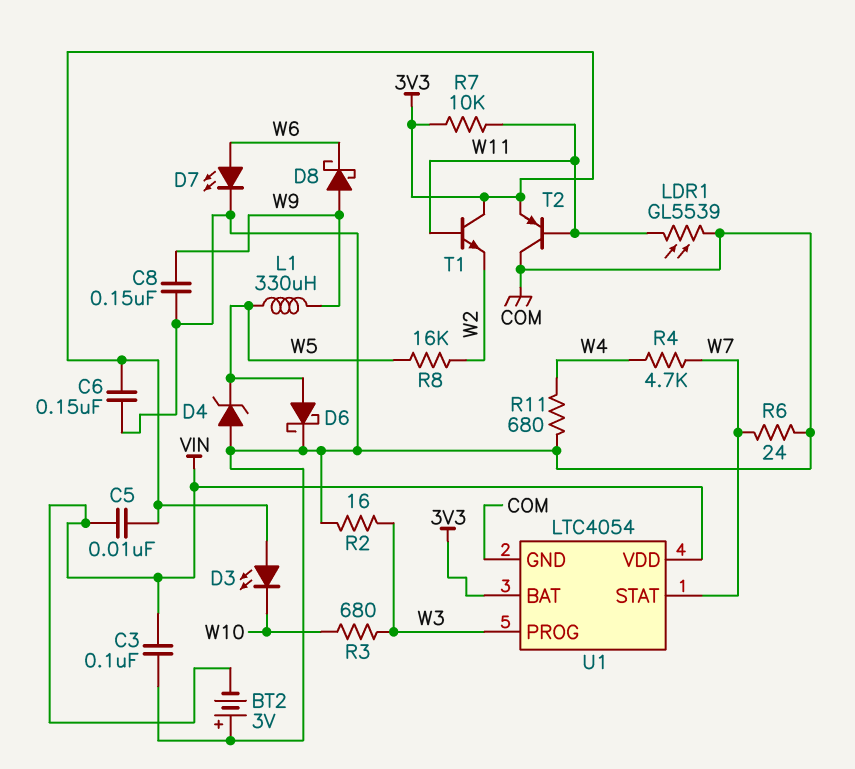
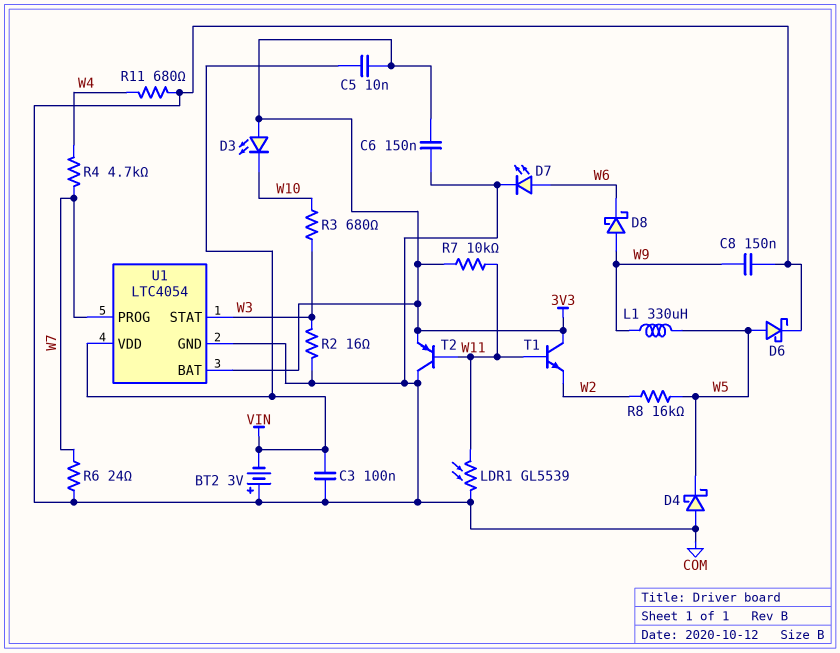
D4: zener (A COM, K W5) -> schottky (A COM, K W5)
U1 pin PROG: W3 -> W7
U1 pin STAT: W7 -> W3

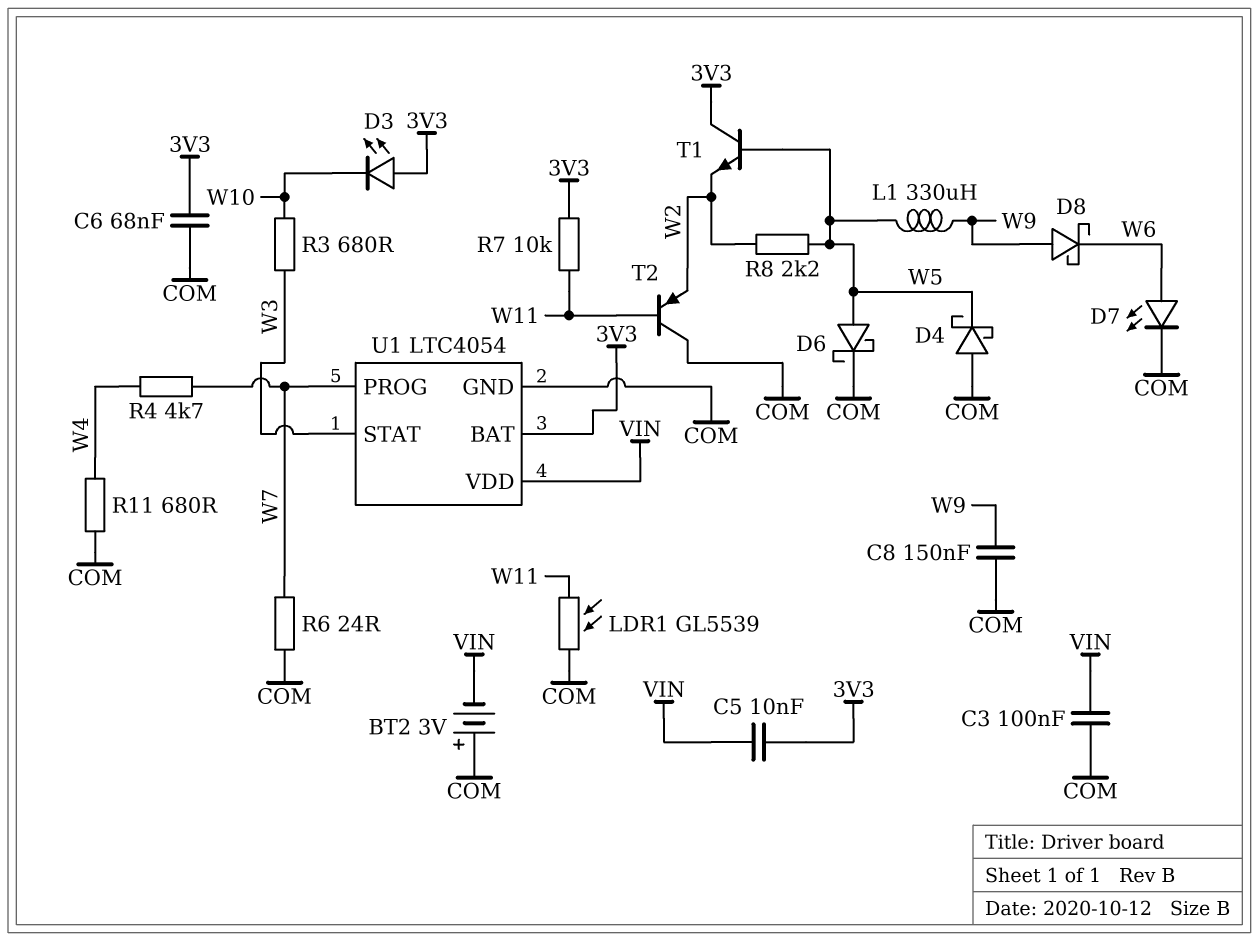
C6: 150nF (3V3, COM) -> 68nF (3V3, COM)
R2: 16 (COM, W3) -> none
R8: 16k (W2, W5) -> 2.2k (W2, W5)
T1: NPN (B W11, C 3V3, E W2) -> NPN (B W5, C 3V3, E W2)
T2: PNP (B W11, C COM, E 3V3) -> PNP (B W11, C COM, E W2)

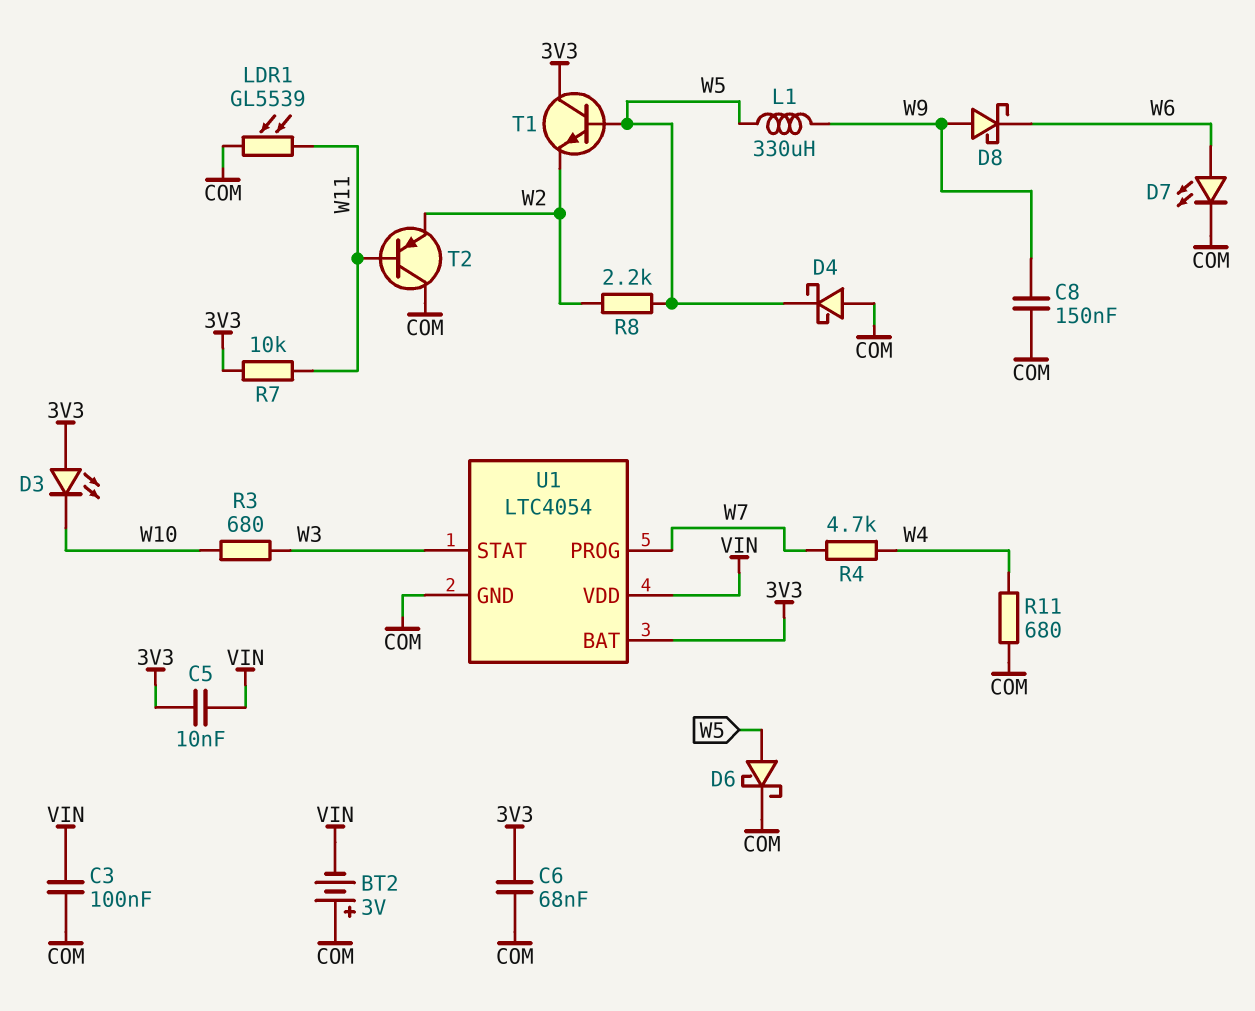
R6: 24 (COM, W7) -> none

